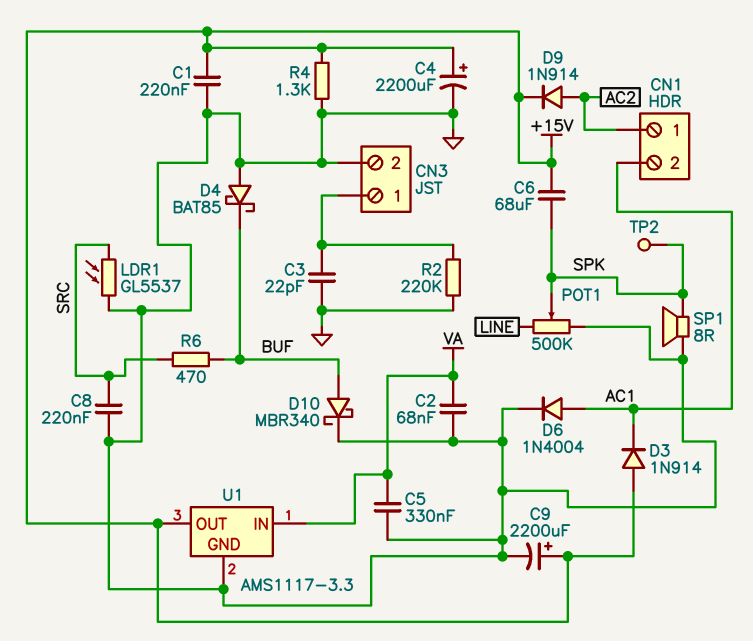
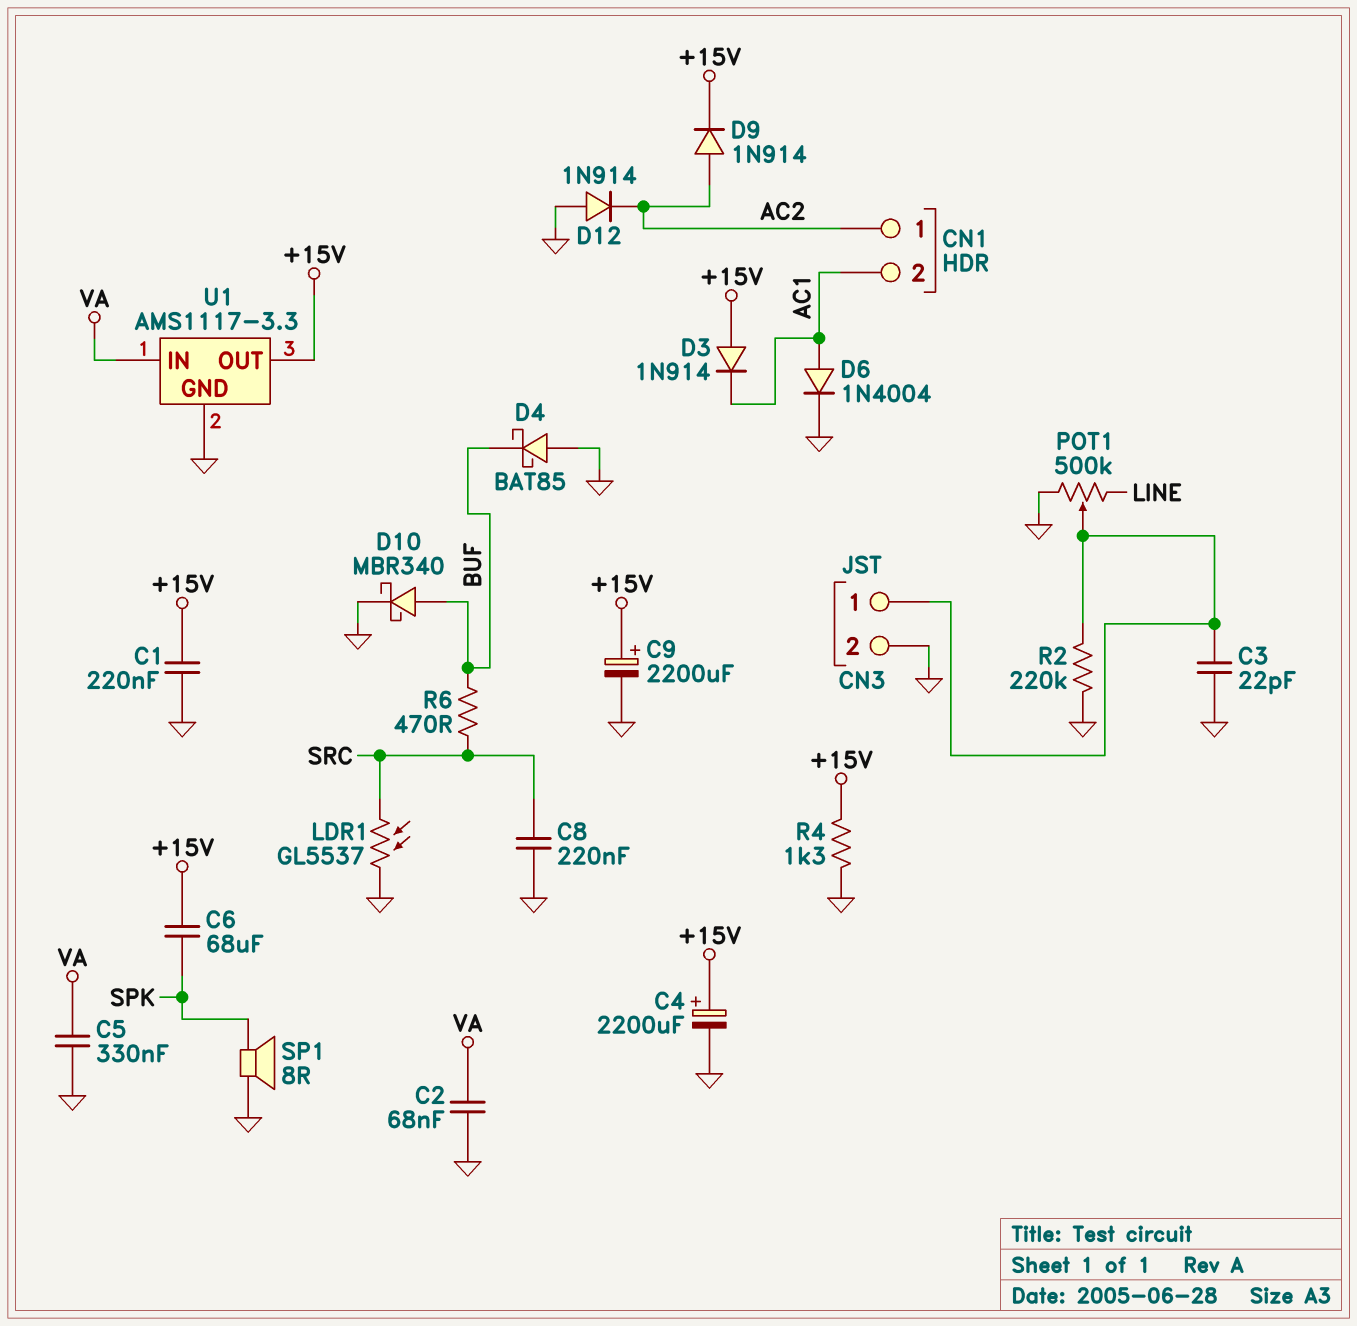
D12: none -> diode 1N914 (A GND, K AC2)
POT1: 500k (GND, LINE, wiper SPK) -> 500k (GND, LINE, wiper CN3/1)
TP2: test point (SPK) -> none

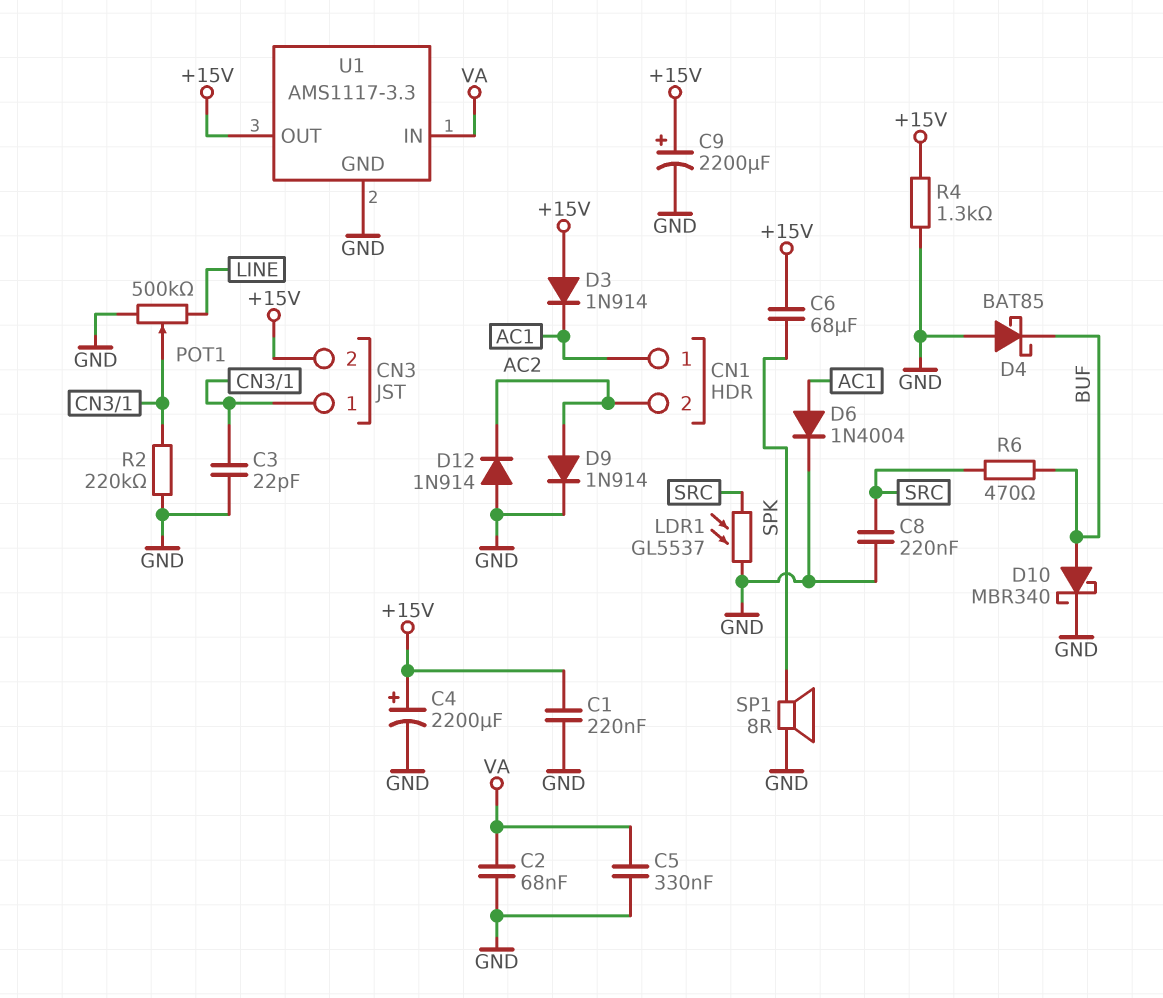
CN1 pin 1: AC2 -> AC1
CN1 pin 2: AC1 -> AC2
CN3 pin 2: GND -> +15V
D9: diode 1N914 (A AC2, K +15V) -> diode 1N914 (A AC2, K GND)

